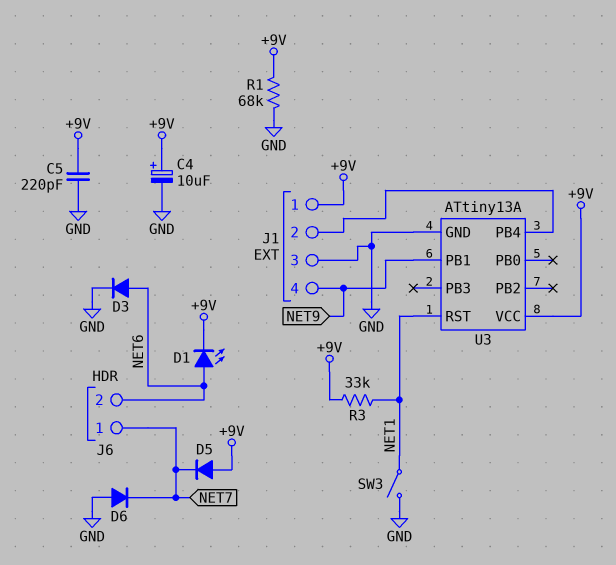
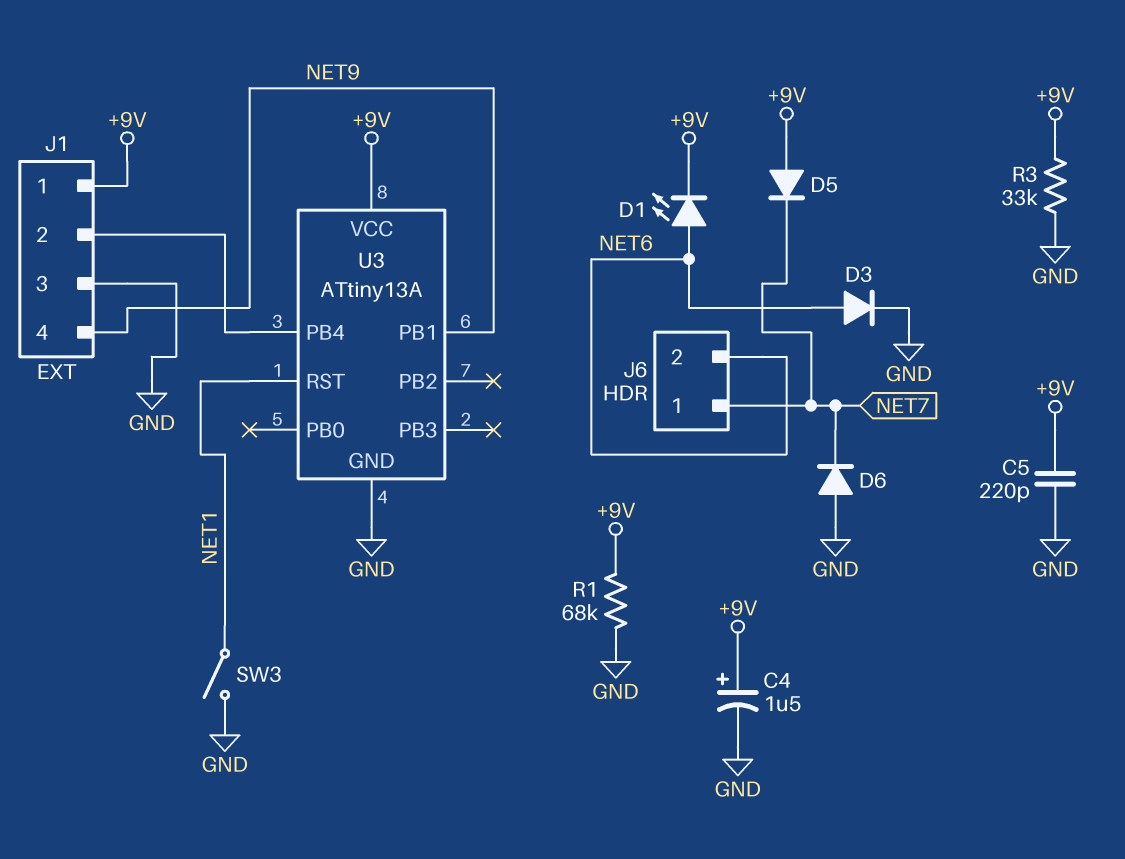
C4: 10uF (plus +9V, minus GND) -> 1.5uF (plus +9V, minus GND)
R3: 33k (+9V, NET1) -> 33k (+9V, GND)

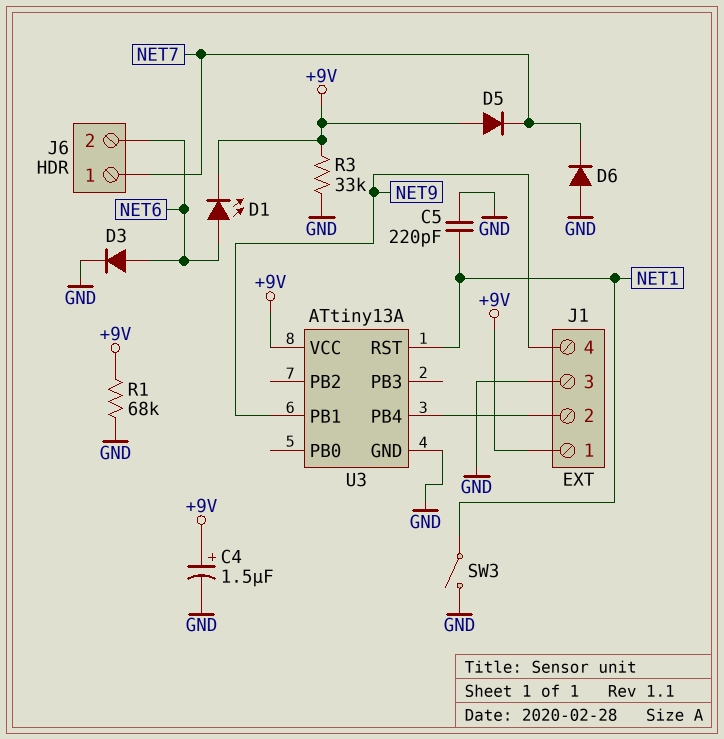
C5: 220pF (+9V, GND) -> 220pF (GND, NET1)

